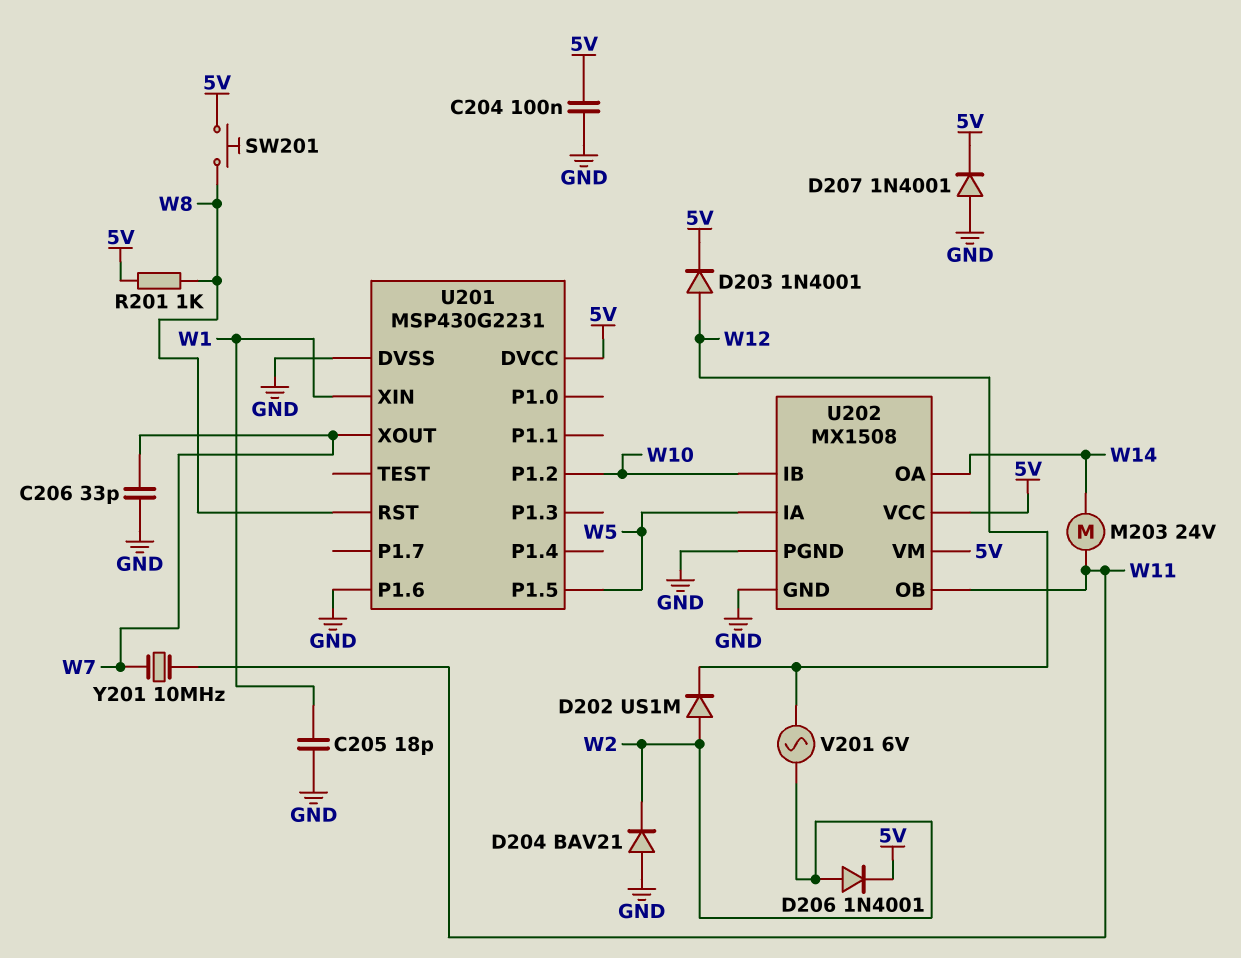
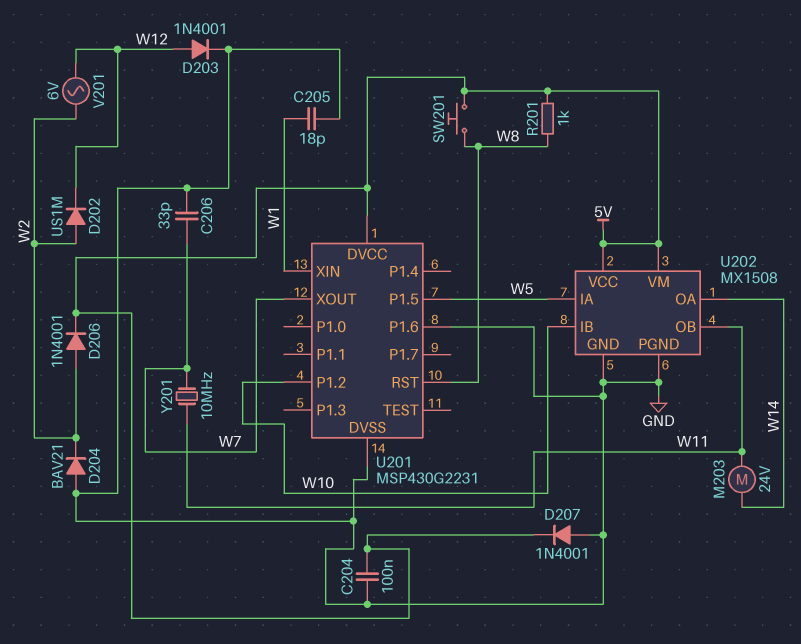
D203: diode 1N4001 (A W12, K 5V) -> diode 1N4001 (A W12, K GND)

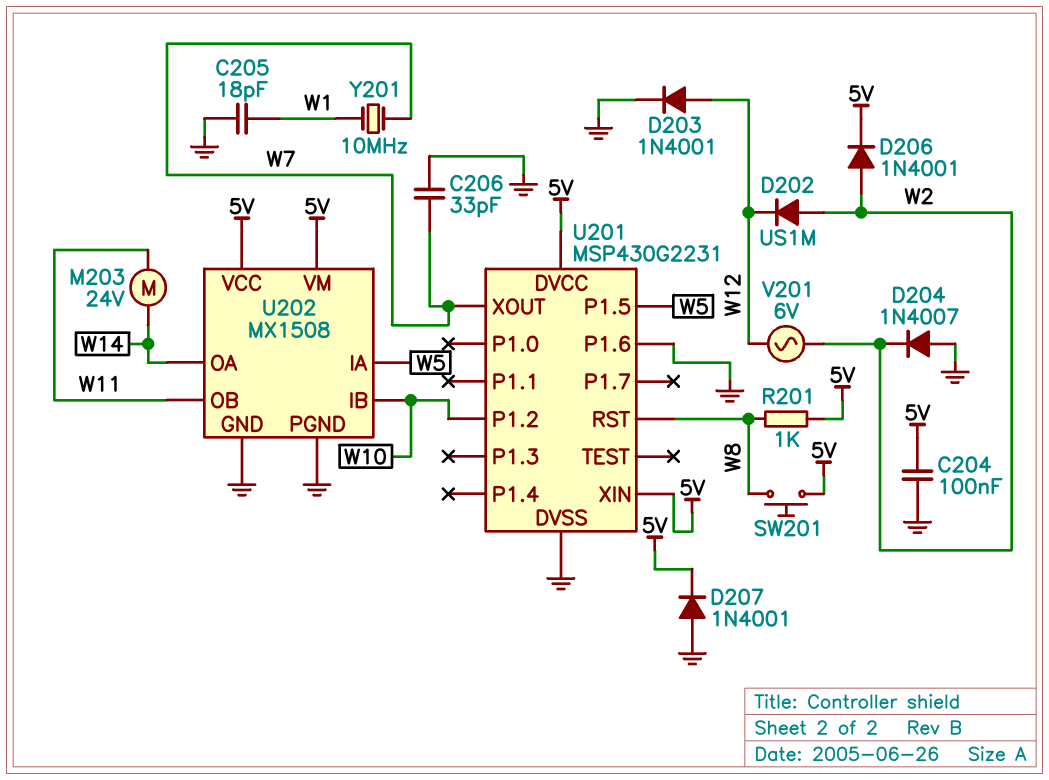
D204: diode BAV21 (A GND, K W2) -> diode 1N4007 (A GND, K W2)
U201 pin XIN: W1 -> 5V
Y201: 10MHz (W7, W11) -> 10MHz (W1, W7)

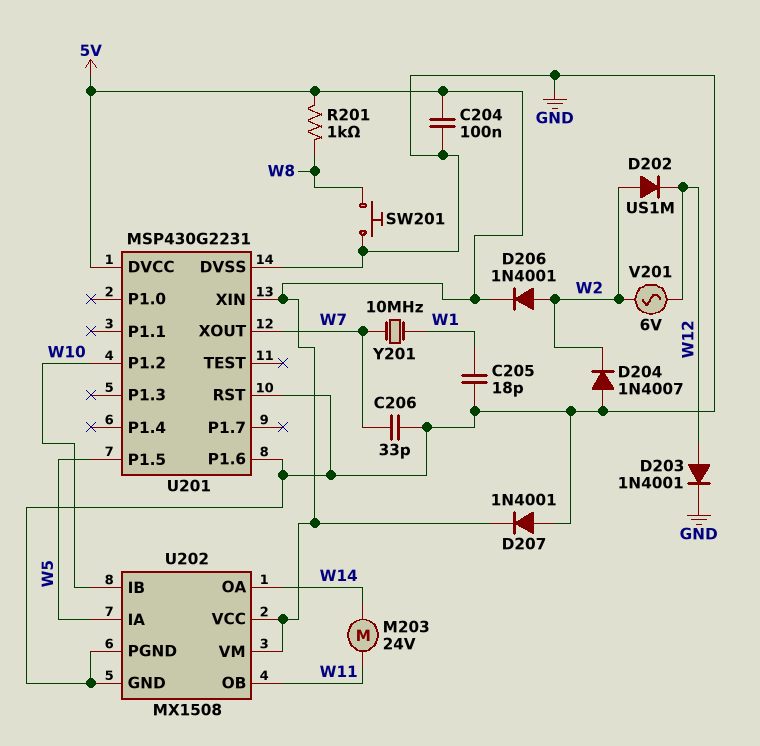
SW201: button (5V, W8) -> button (GND, W8)
U201 pin RST: W8 -> GND

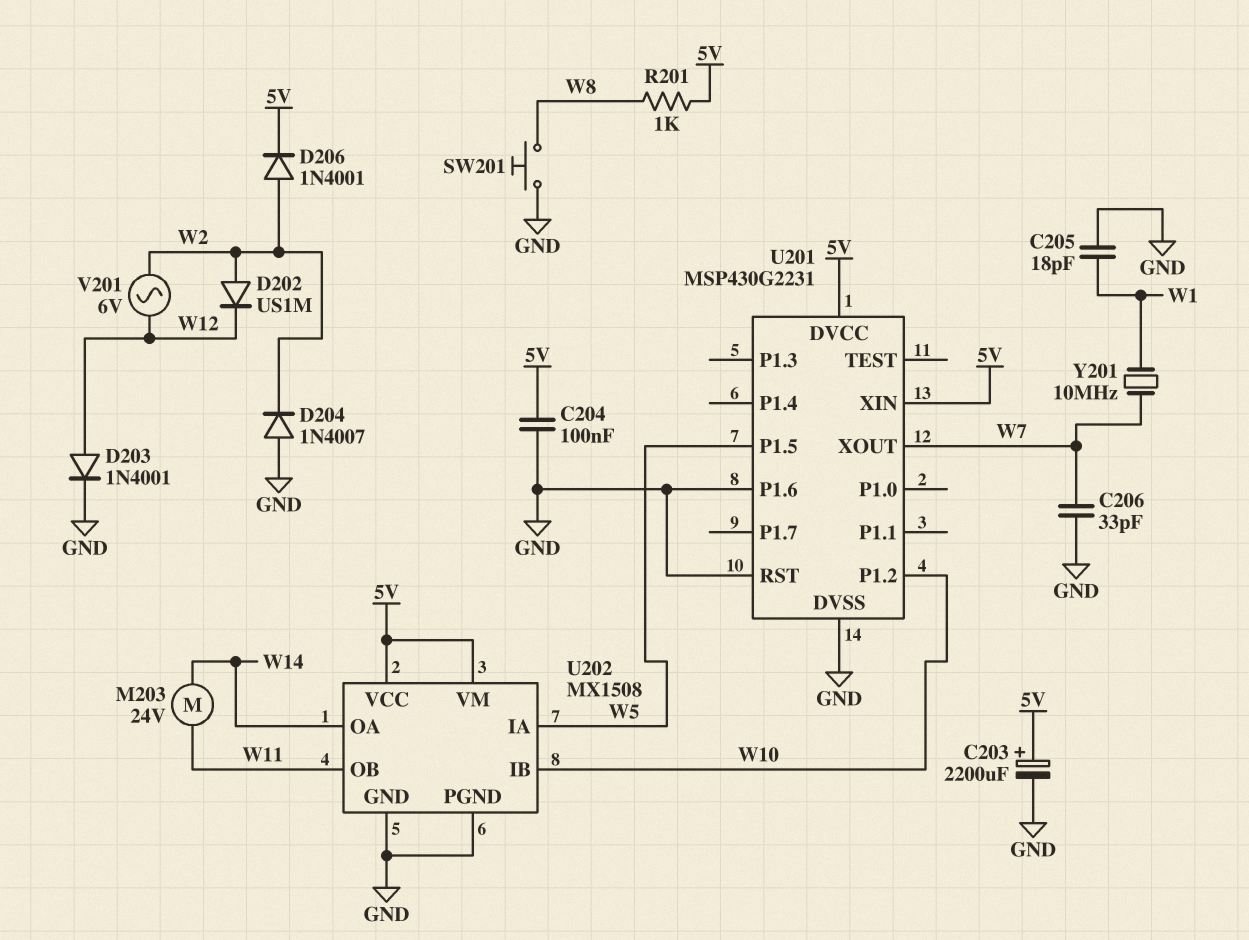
C203: none -> 2200uF (plus 5V, minus GND)
D207: diode 1N4001 (A GND, K 5V) -> none

